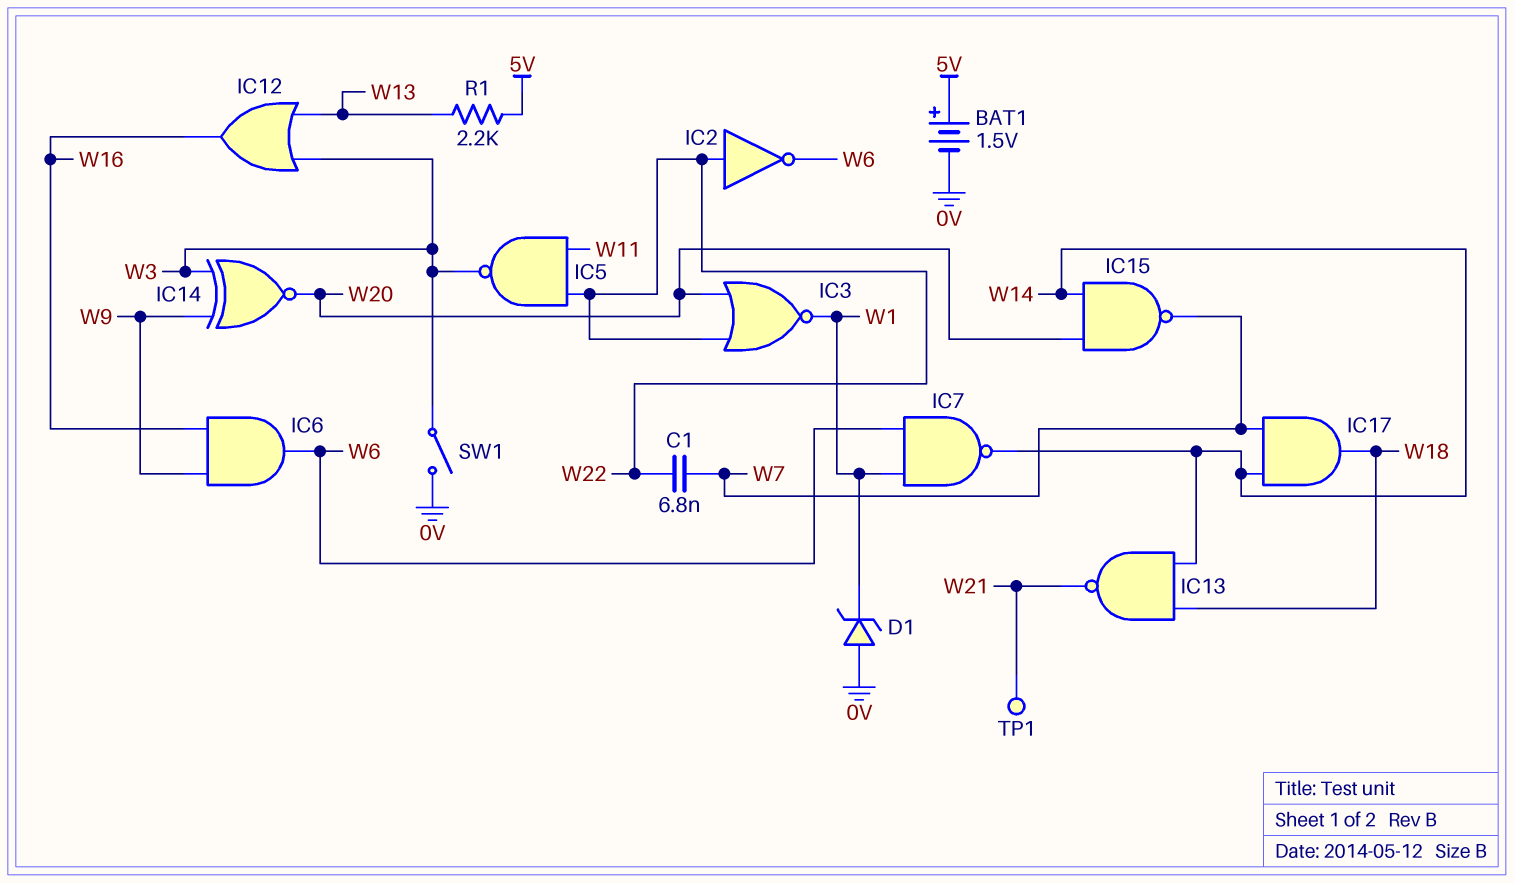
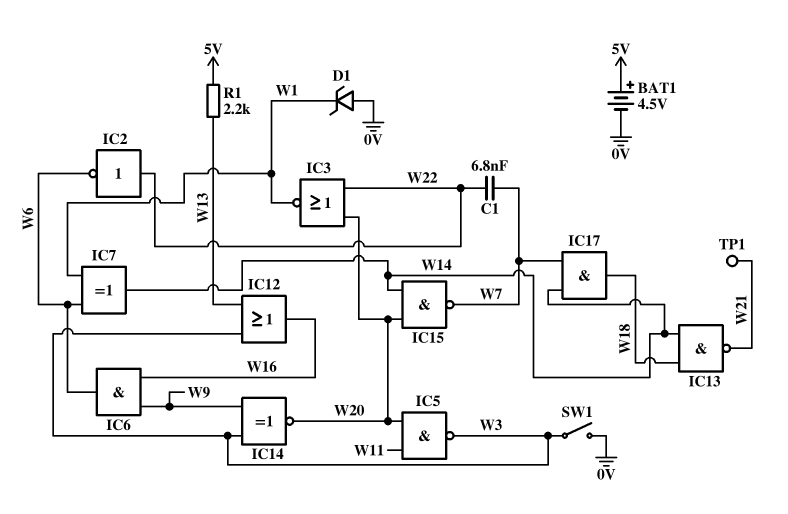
BAT1: 1.5V (plus 5V, minus 0V) -> 4.5V (plus 5V, minus 0V)
IC5: NAND (in W11, in W22, out W3) -> NAND (in W11, in W20, out W3)
IC7: NAND (in W1, in W6, out W14) -> XOR (in W1, in W6, out W14)

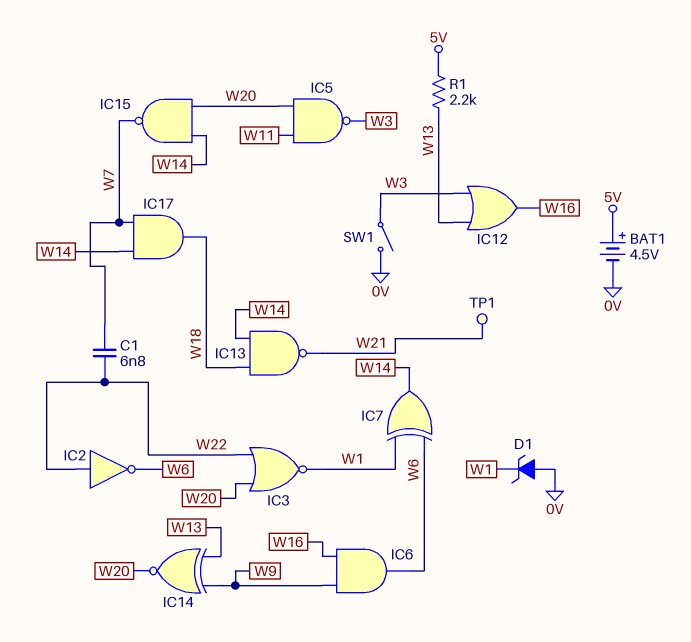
IC14: XNOR (in W3, in W9, out W20) -> XNOR (in W9, in W13, out W20)

